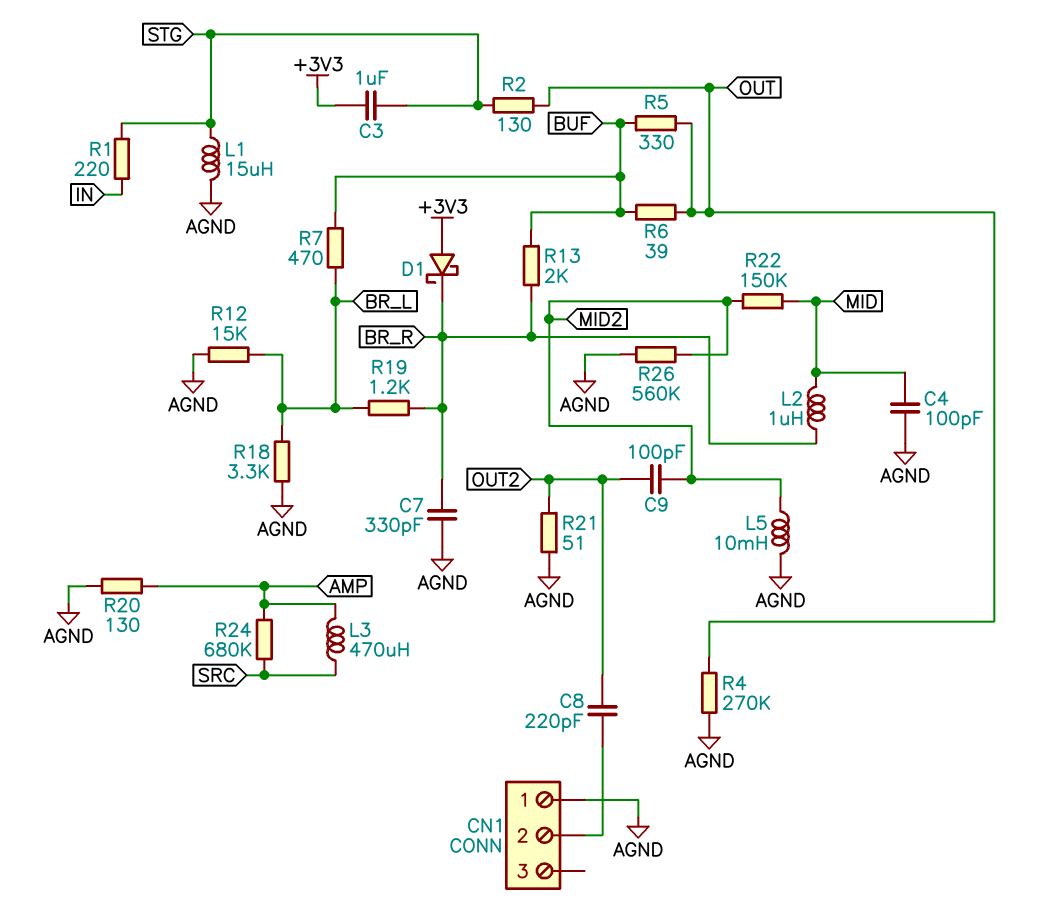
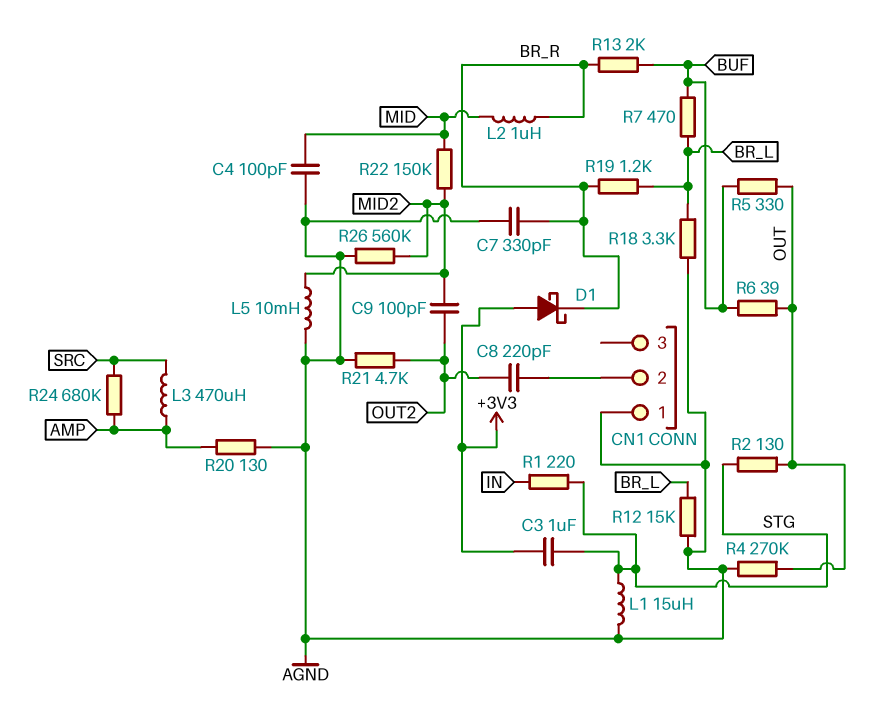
R21: 51 (AGND, OUT2) -> 4.7k (AGND, OUT2)

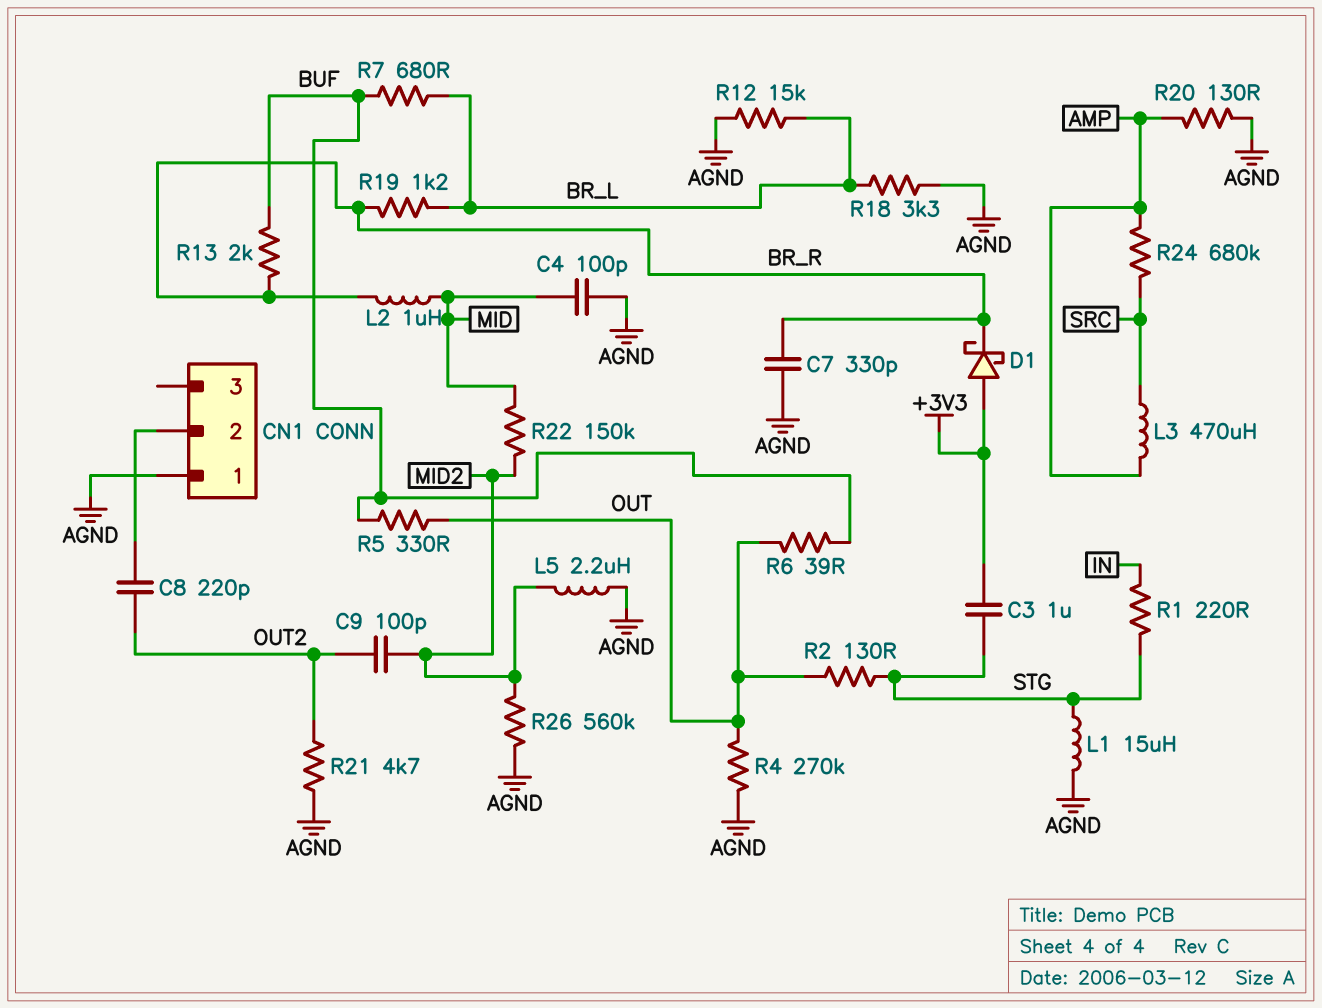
L5: 10mH (AGND, MID2) -> 2.2uH (AGND, MID2)
R7: 470 (BR_L, BUF) -> 680 (BR_L, BUF)

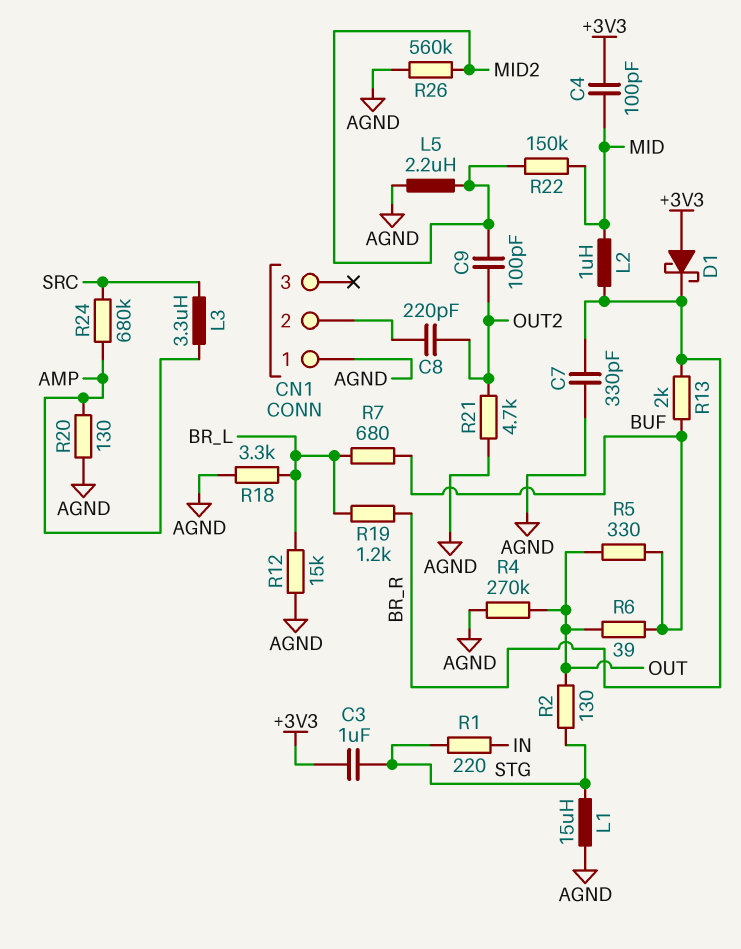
C4: 100pF (AGND, MID) -> 100pF (+3V3, MID)
L3: 470uH (AMP, SRC) -> 3.3uH (AMP, SRC)

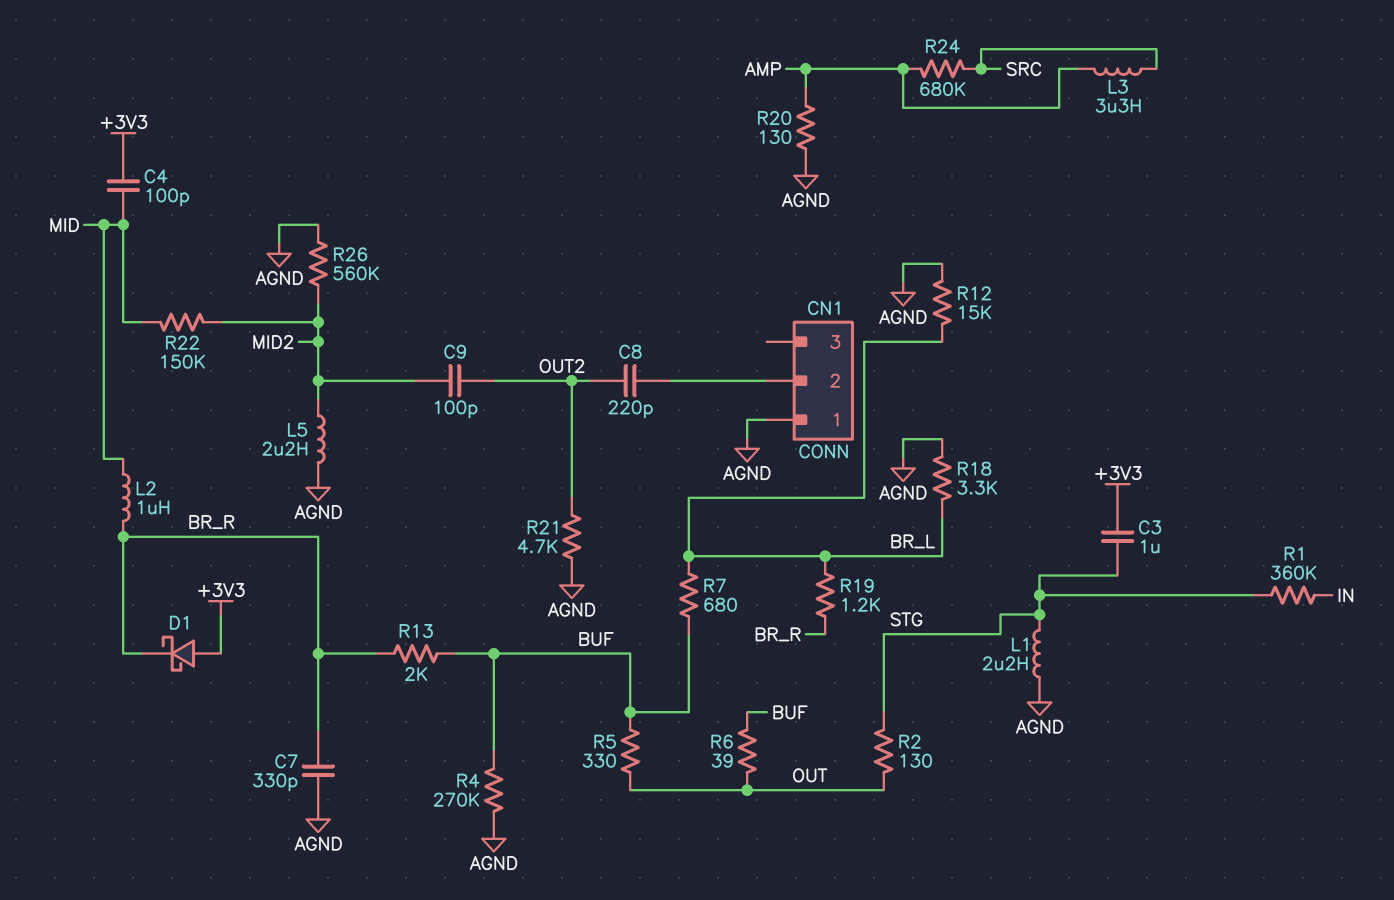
L1: 15uH (AGND, STG) -> 2.2uH (AGND, STG)
R1: 220 (IN, STG) -> 360k (IN, STG)
R4: 270k (AGND, OUT) -> 270k (AGND, BUF)

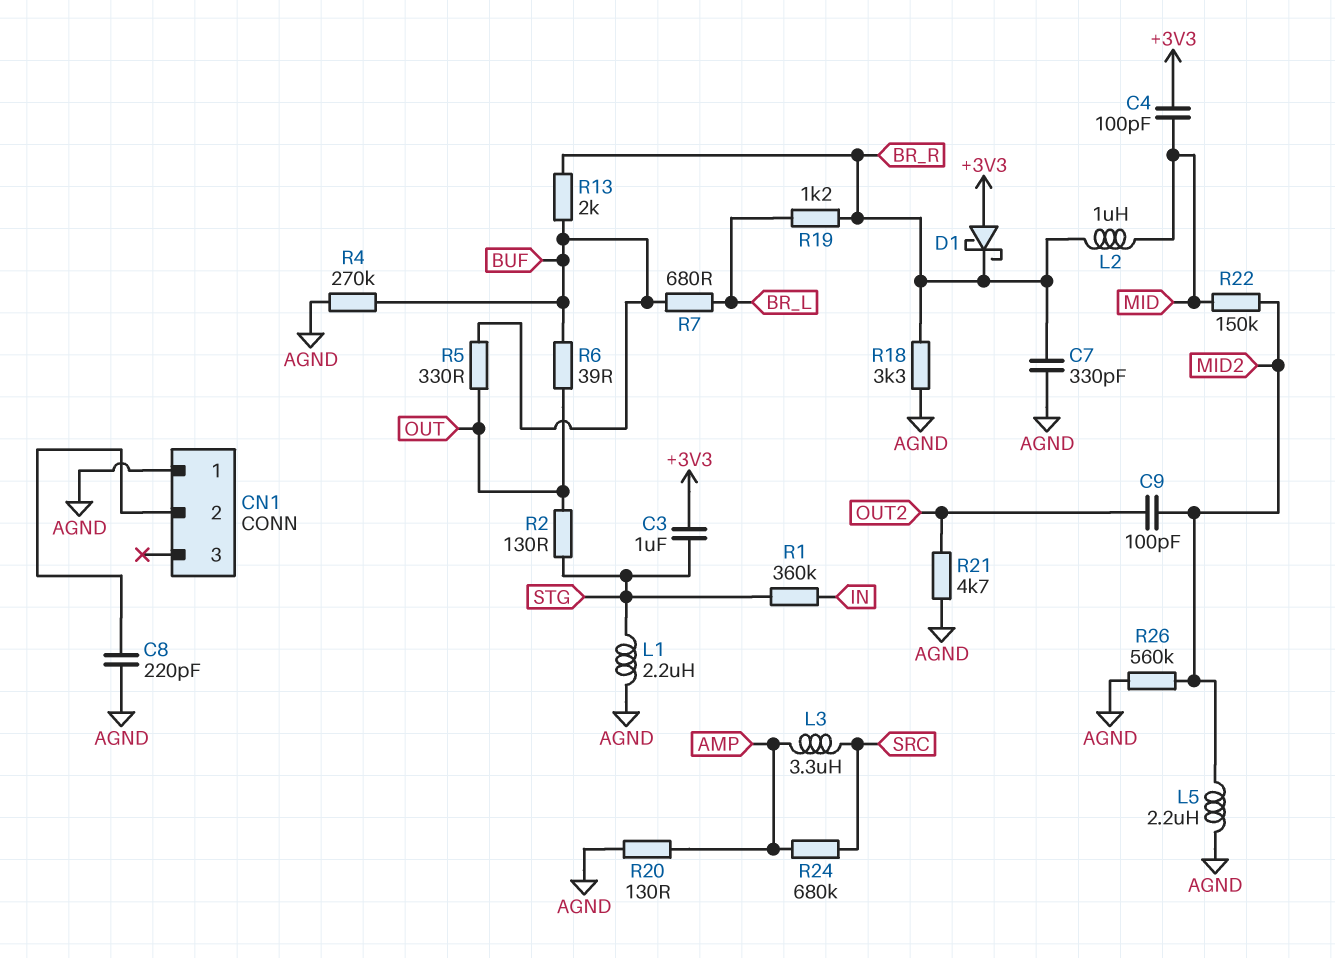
C8: 220pF (CN1/2, OUT2) -> 220pF (AGND, CN1/2)
R12: 15k (AGND, BR_L) -> none
R18: 3.3k (AGND, BR_L) -> 3.3k (AGND, BR_R)

